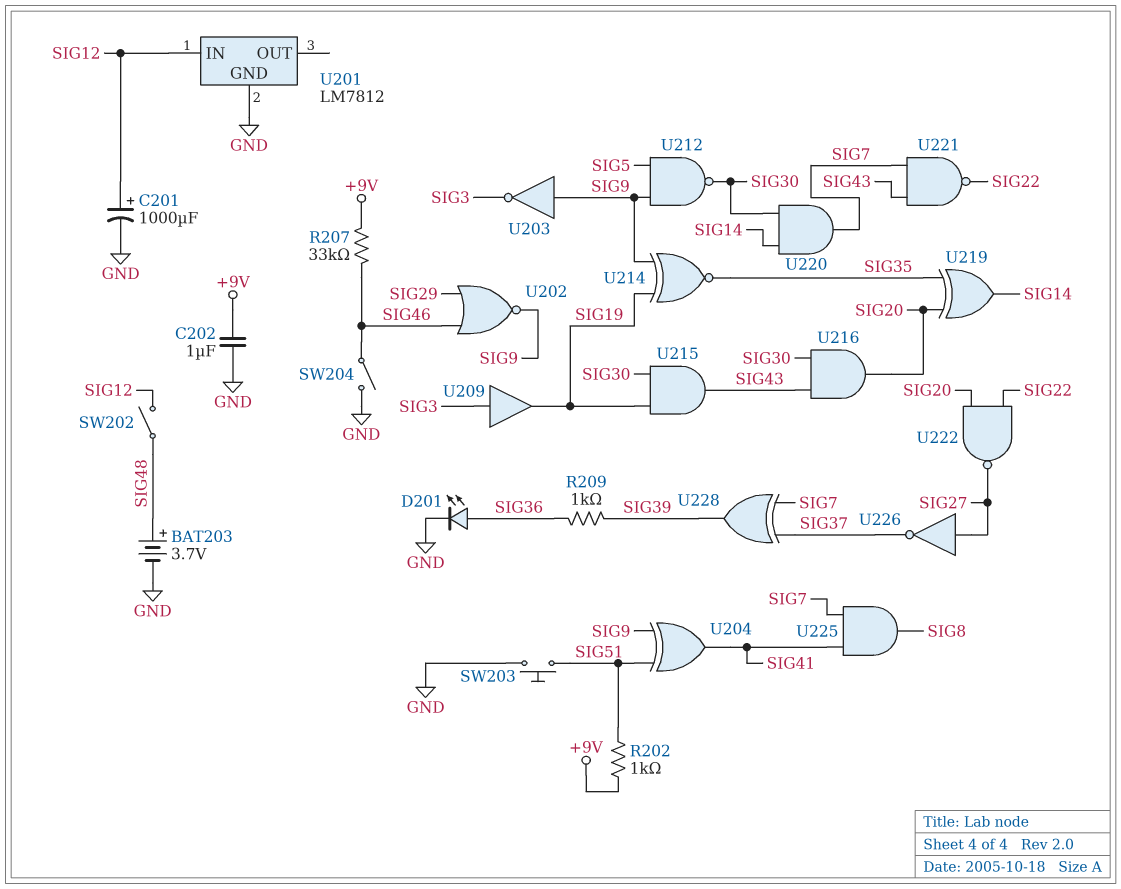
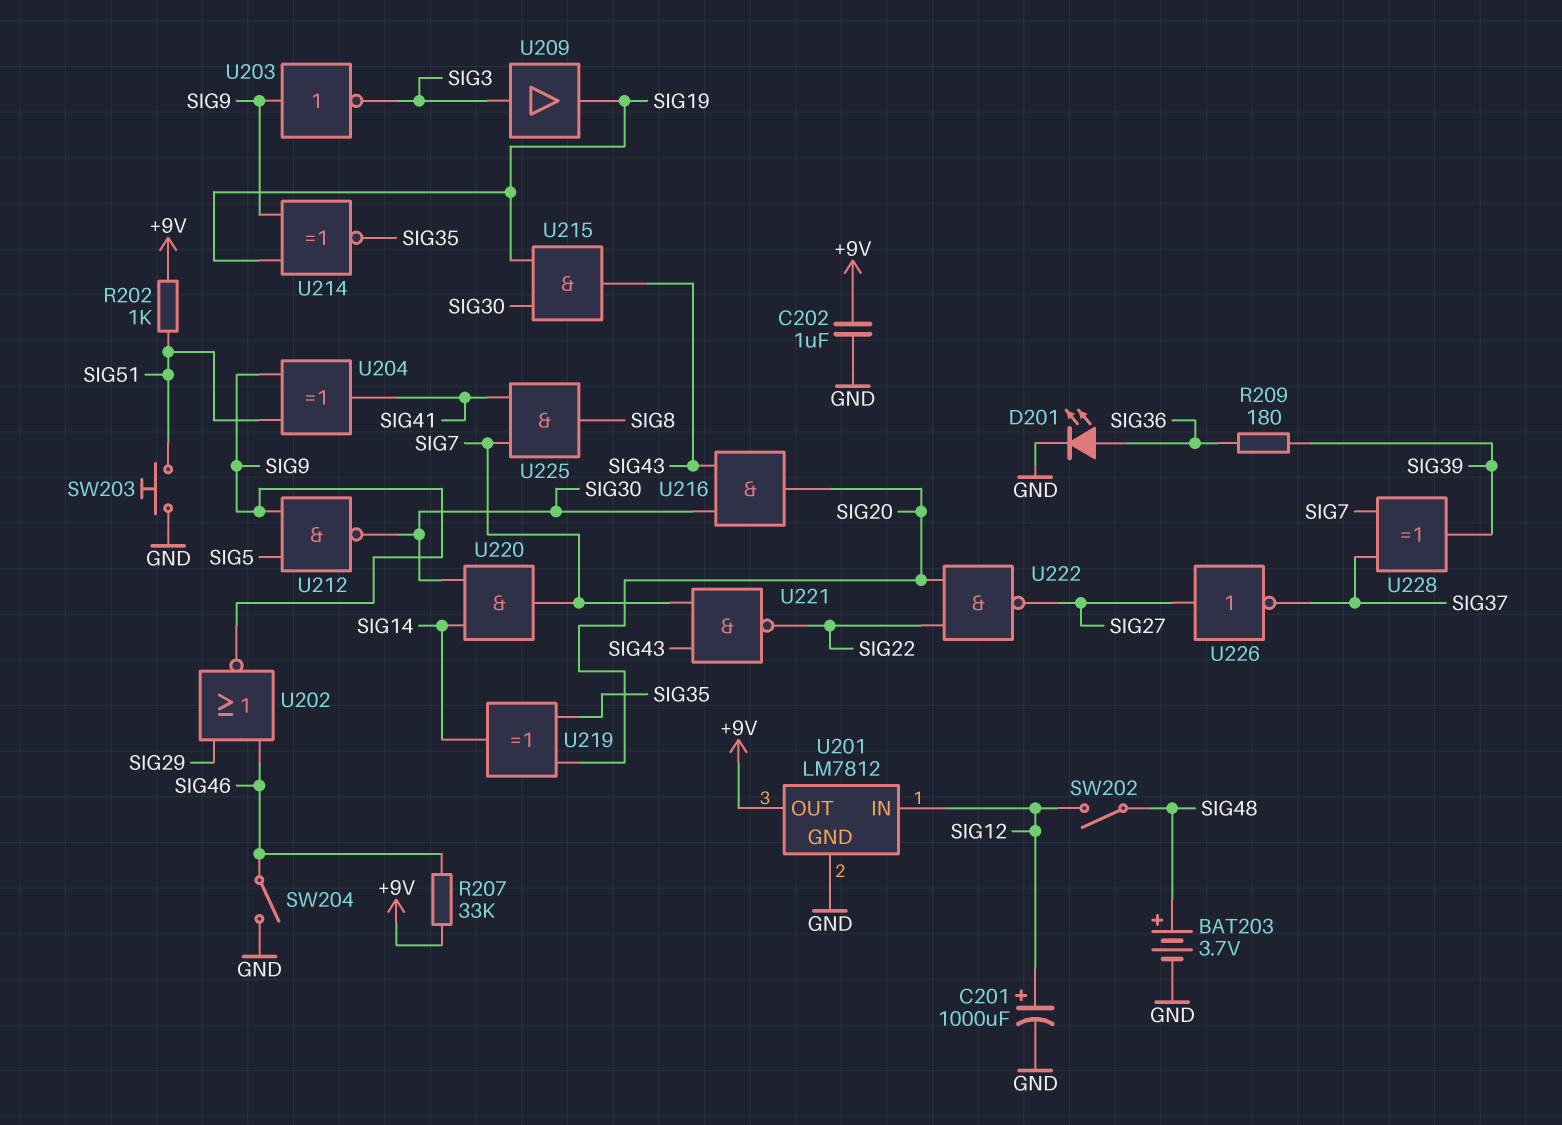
R209: 1k (SIG36, SIG39) -> 180 (SIG36, SIG39)
U201 pin OUT: none -> +9V

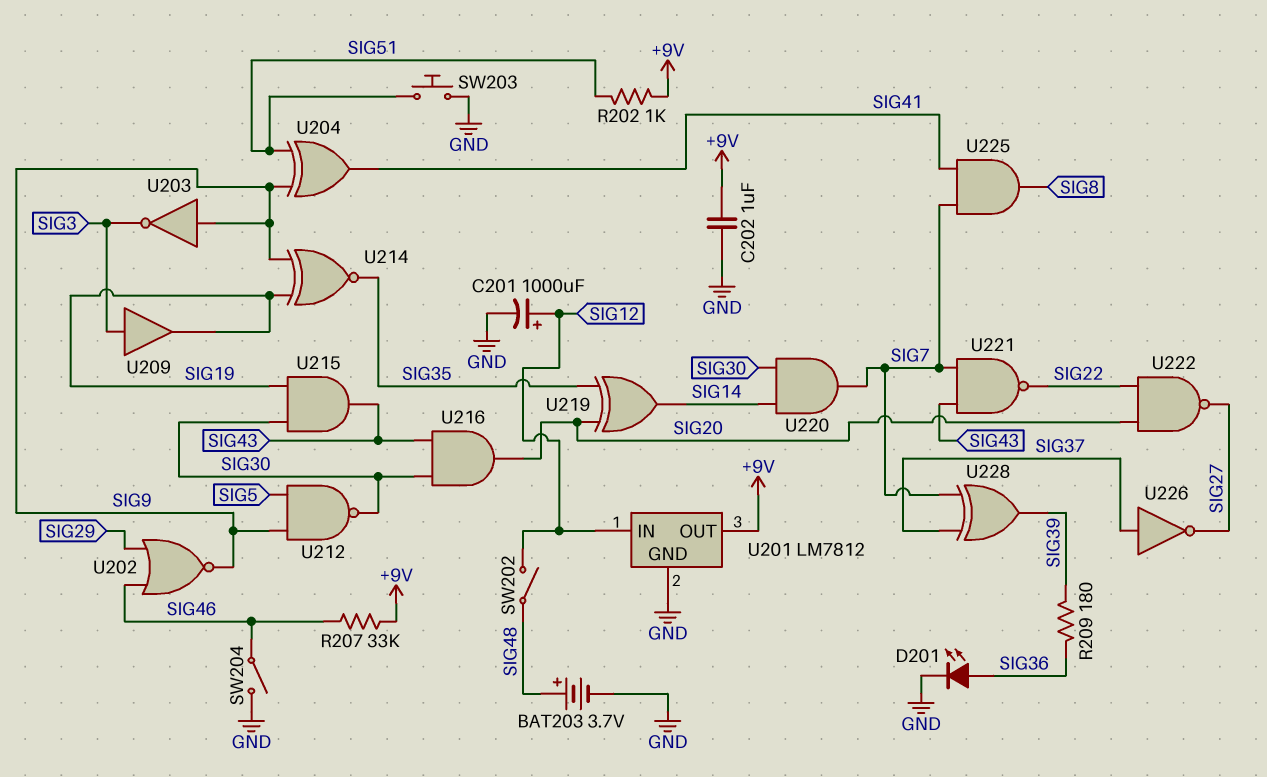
U226: NOT (in SIG27, out SIG37) -> NOT (in SIG37, out SIG27)

